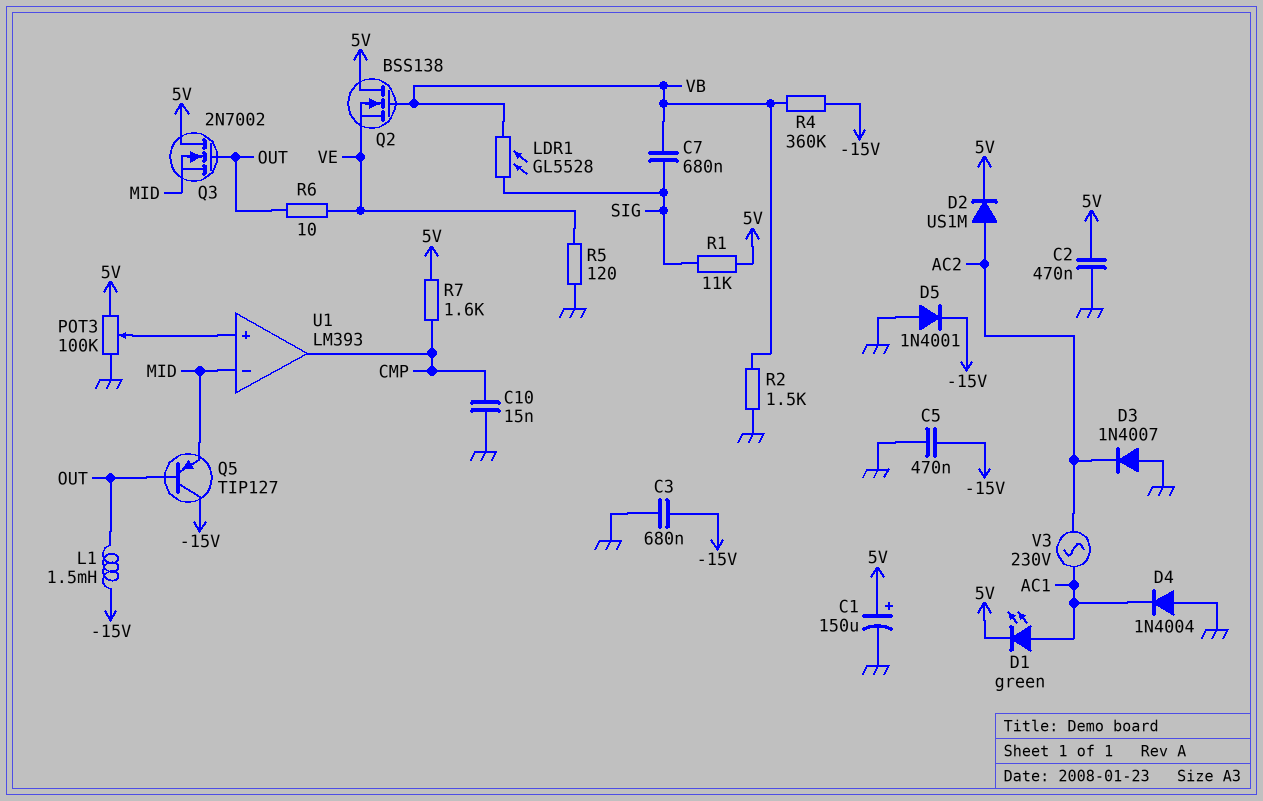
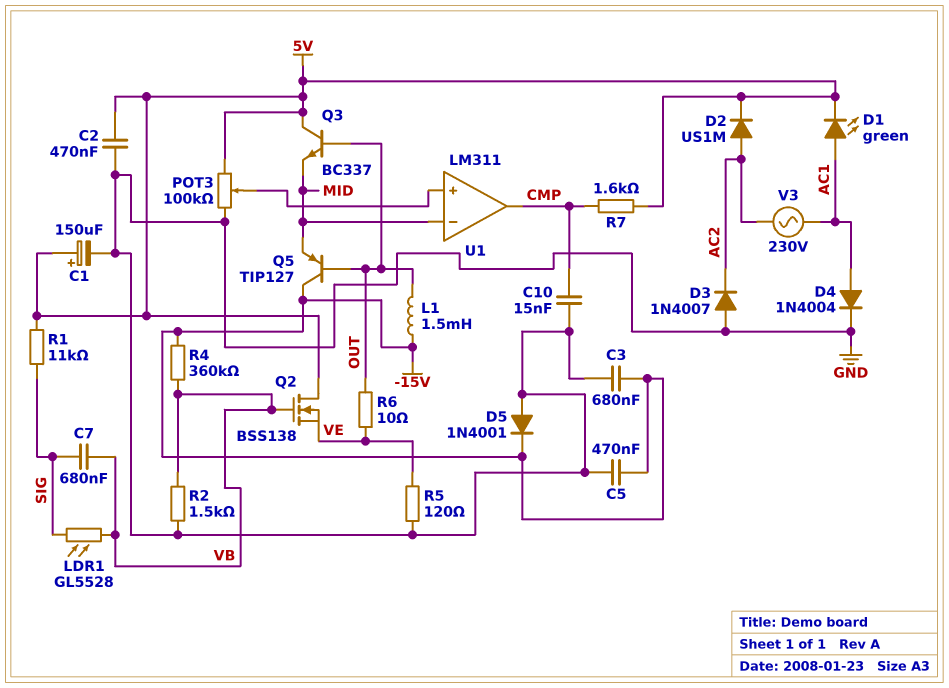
D4: diode 1N4004 (A GND, K AC1) -> diode 1N4004 (A AC1, K GND)
Q3: NMOS 2N7002 (G OUT, D 5V, S MID) -> NPN BC337 (B OUT, C 5V, E MID)
U1: LM393 -> LM311

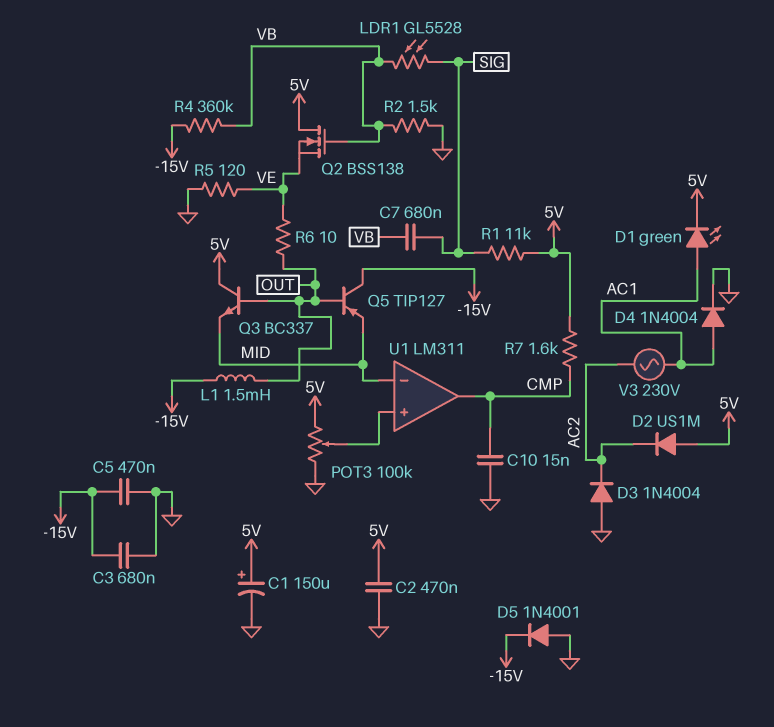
D2: diode US1M (A AC2, K 5V) -> diode US1M (A 5V, K AC2)
D3: diode 1N4007 (A GND, K AC2) -> diode 1N4004 (A GND, K AC2)

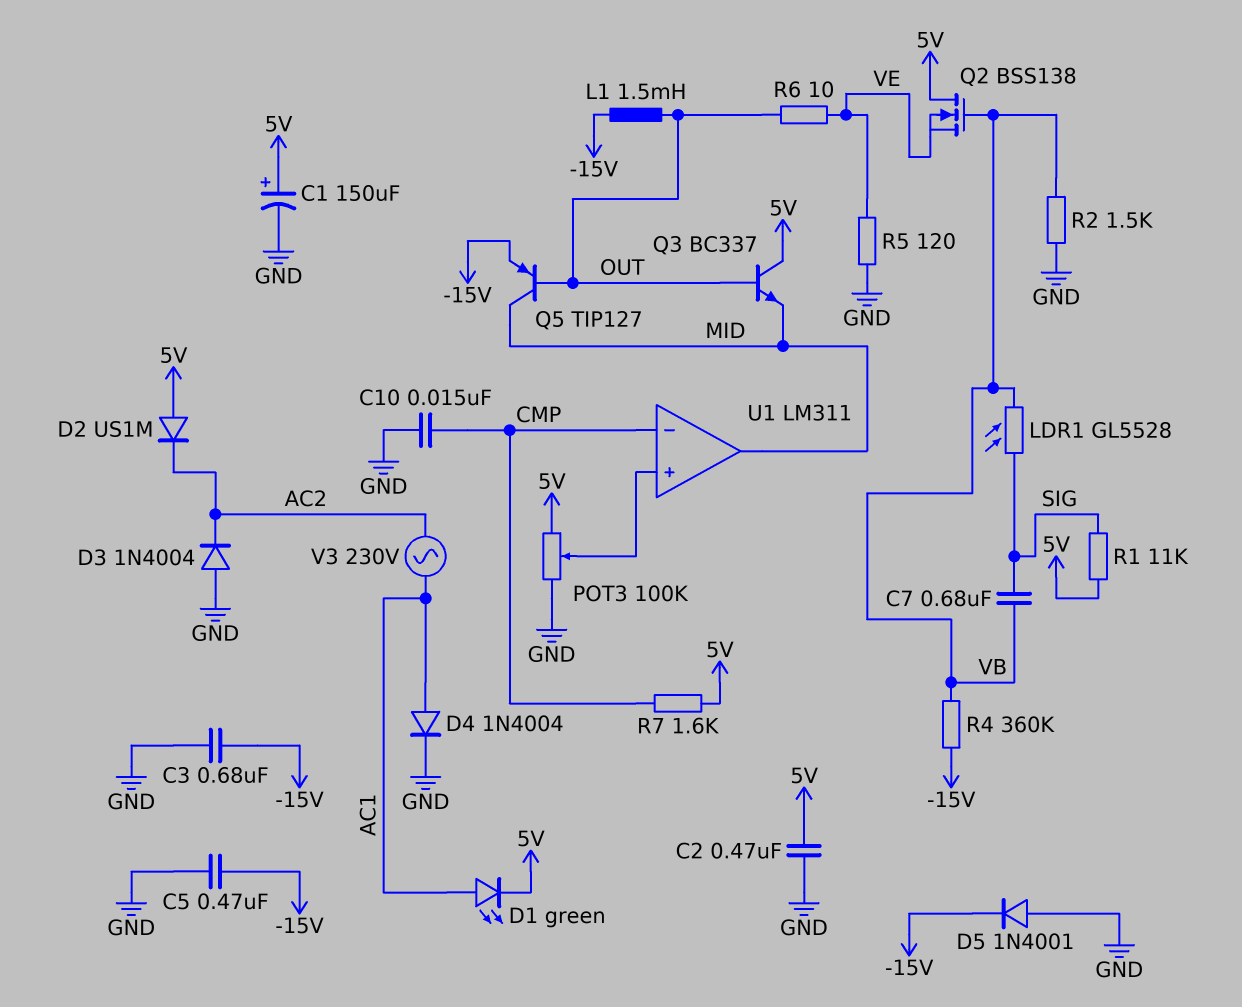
Q5: PNP TIP127 (B OUT, C -15V, E MID) -> PNP TIP127 (B OUT, C MID, E -15V)
U1 pin in-: MID -> CMP
U1 pin out: CMP -> MID

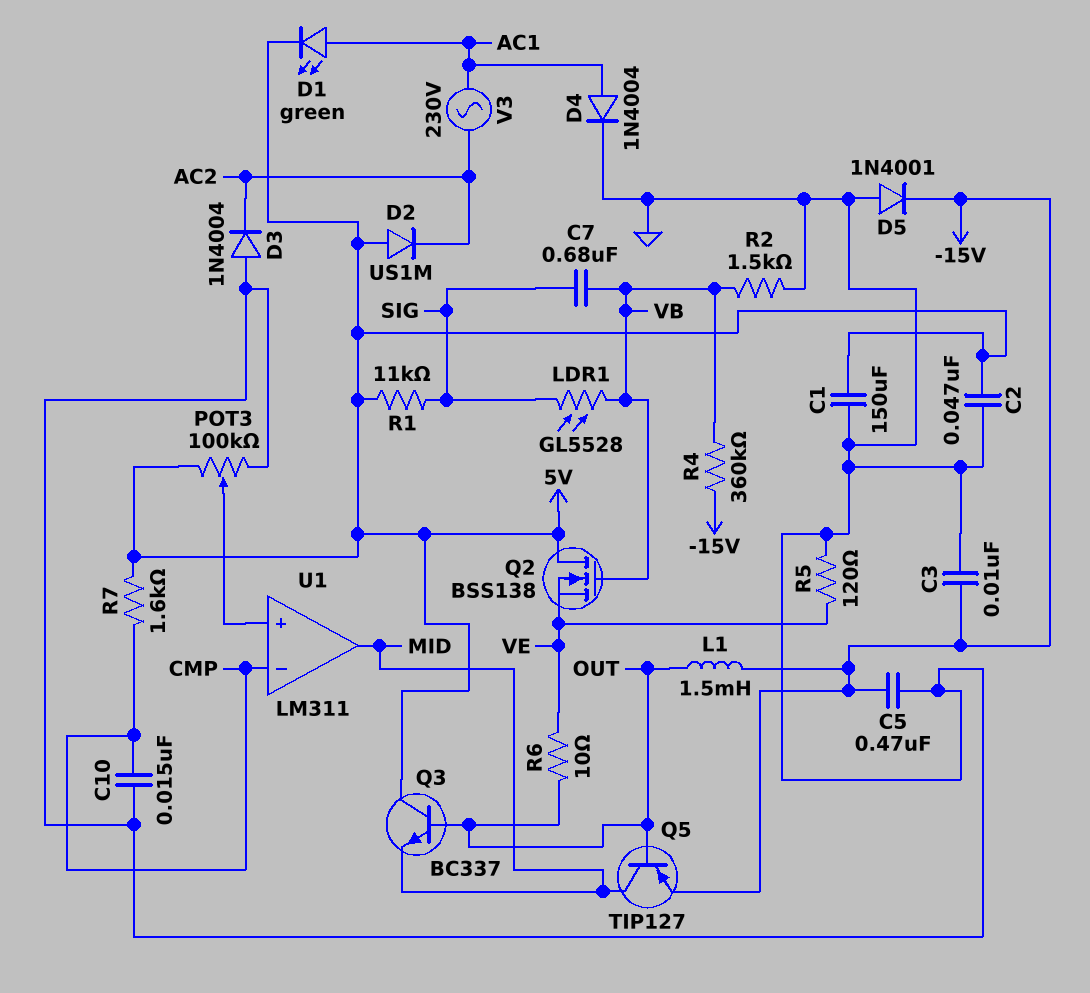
C1: 150uF (plus 5V, minus GND) -> 150uF (5V, GND)
C2: 470nF (5V, GND) -> 47nF (5V, GND)
C3: 680nF (-15V, GND) -> 10nF (-15V, GND)

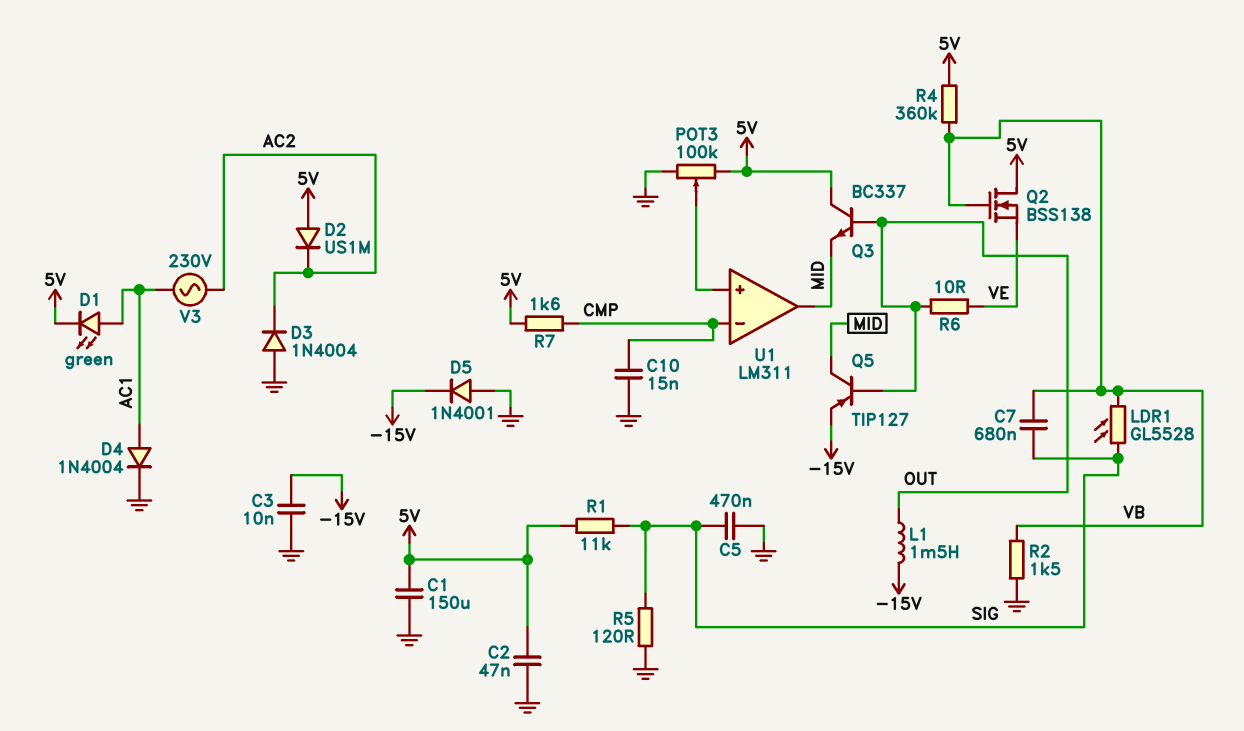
C5: 470nF (-15V, GND) -> 470nF (GND, SIG)
R4: 360k (-15V, VB) -> 360k (5V, VB)
R5: 120 (GND, VE) -> 120 (GND, SIG)

